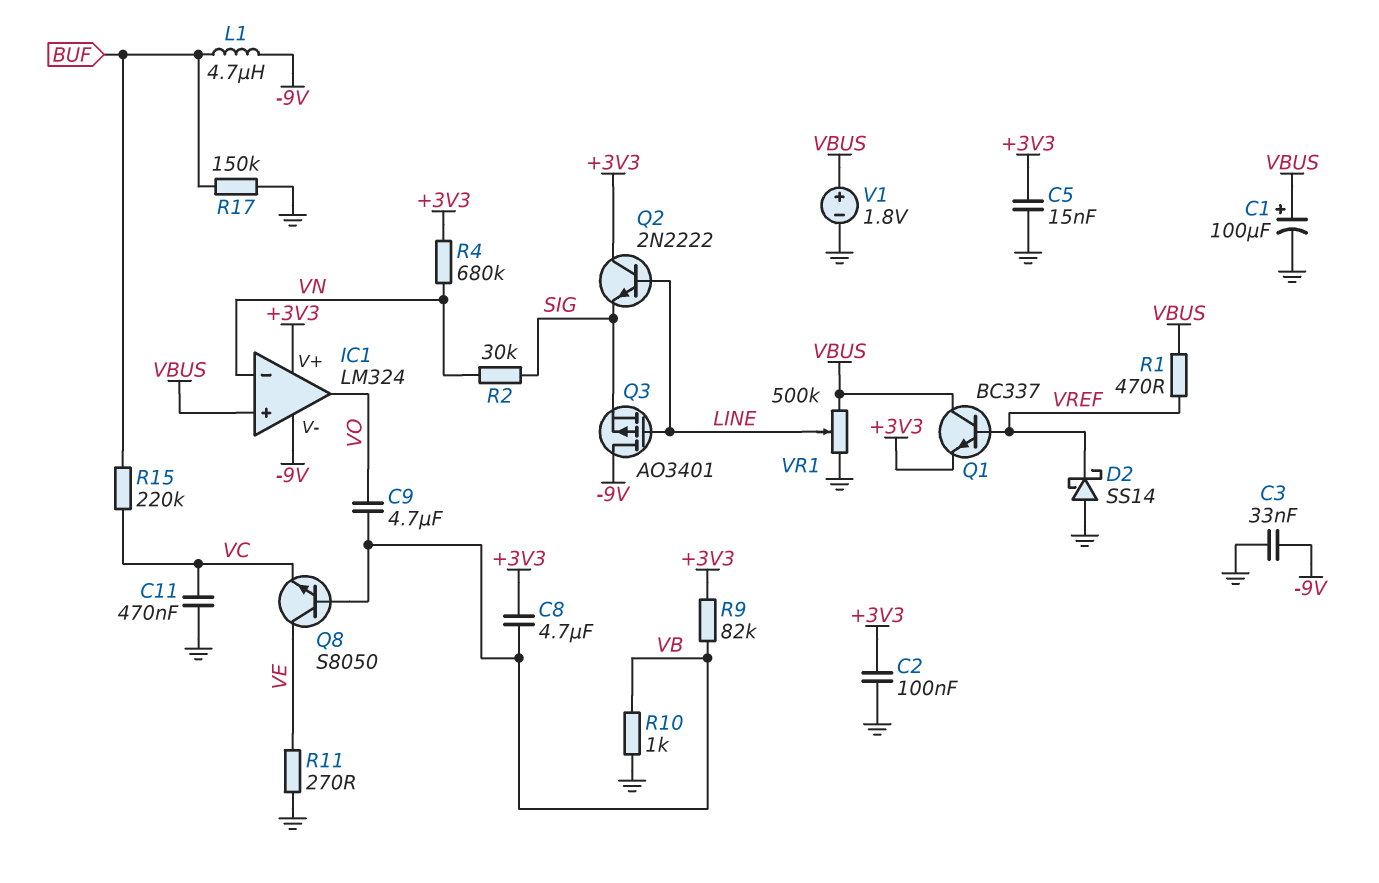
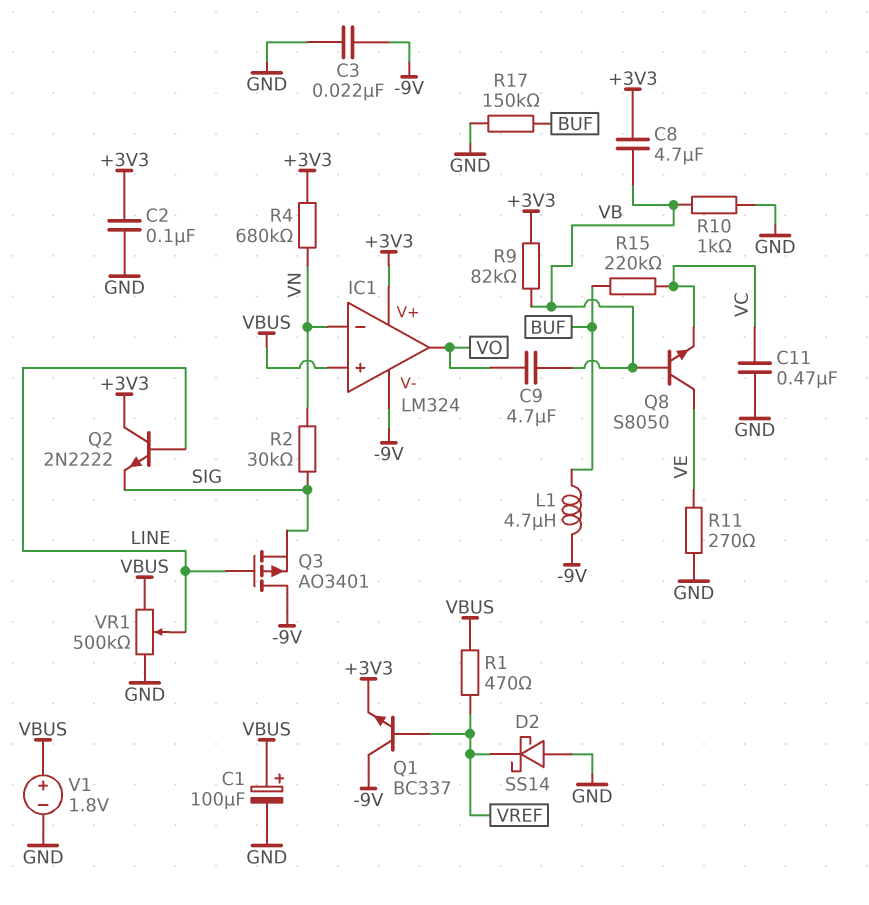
C3: 33nF (-9V, GND) -> 22nF (-9V, GND)
C5: 15nF (+3V3, GND) -> none
Q1: NPN BC337 (B VREF, C VBUS, E +3V3) -> NPN BC337 (B VREF, C -9V, E +3V3)

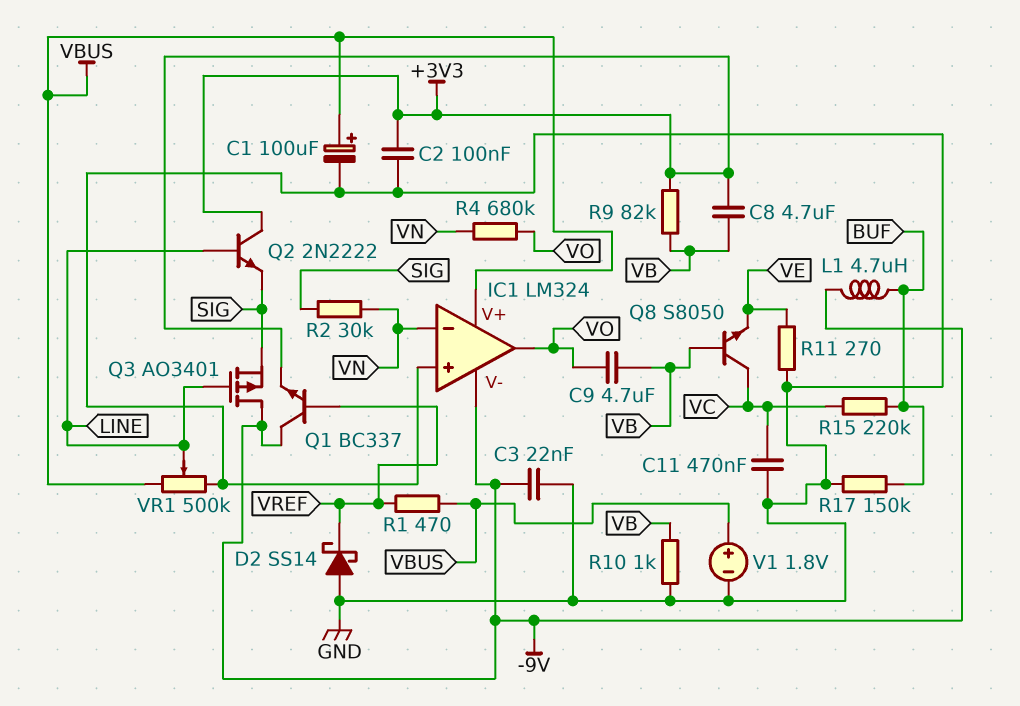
IC1 pin V+: +3V3 -> VBUS
IC1 pin in+: VBUS -> GND
Q8: NPN S8050 (B VB, C VE, E VC) -> NPN S8050 (B VB, C VC, E VE)
R4: 680k (+3V3, VN) -> 680k (VN, VO)

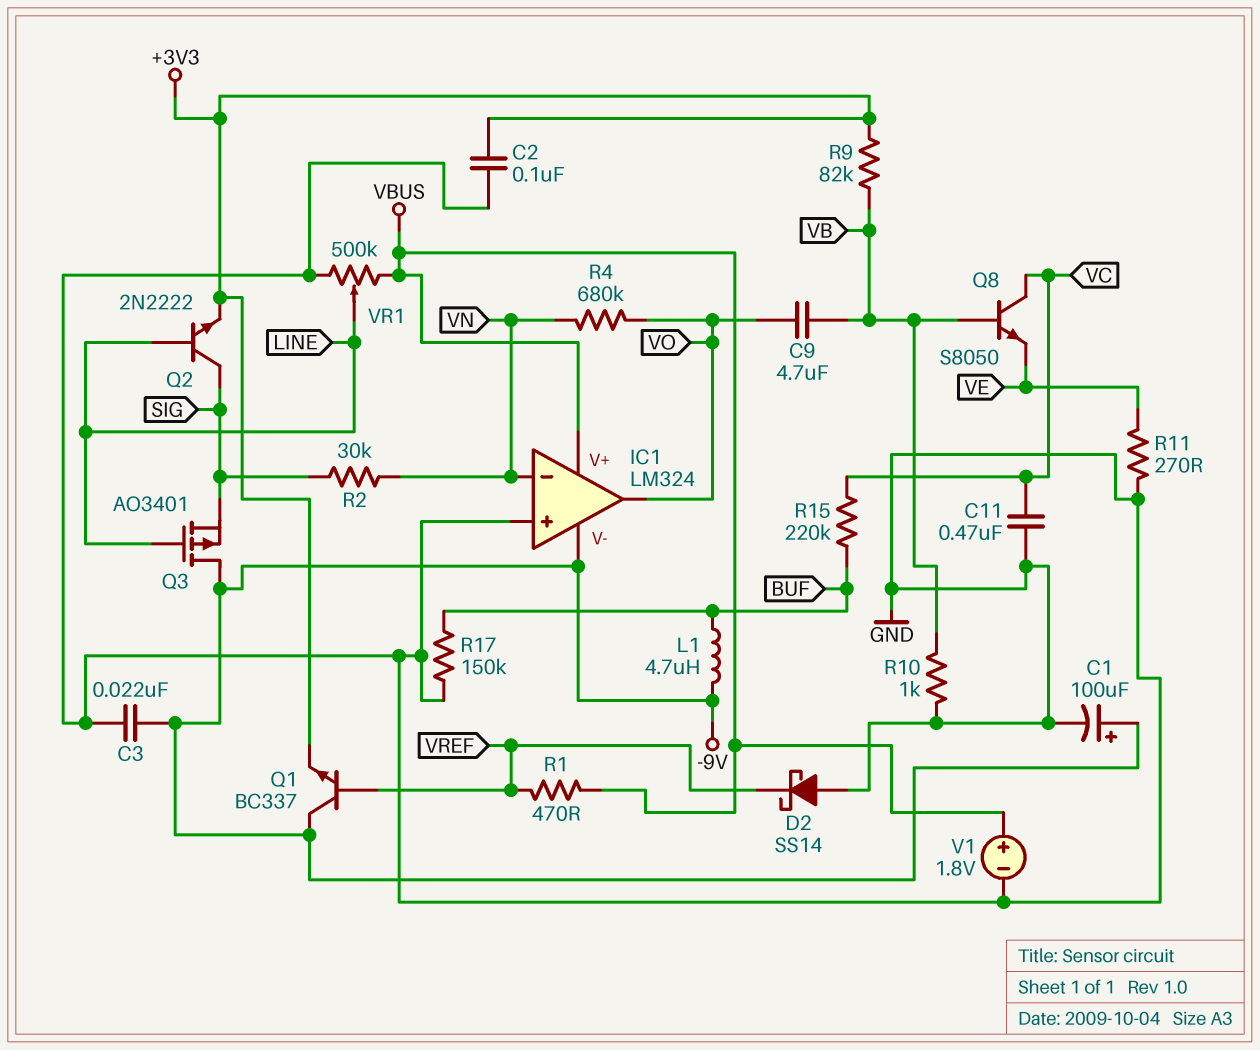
C1: 100uF (plus VBUS, minus GND) -> 100uF (plus -9V, minus GND)
C8: 4.7uF (+3V3, VB) -> none
Q2: NPN 2N2222 (B LINE, C +3V3, E SIG) -> NPN 2N2222 (B LINE, C SIG, E +3V3)

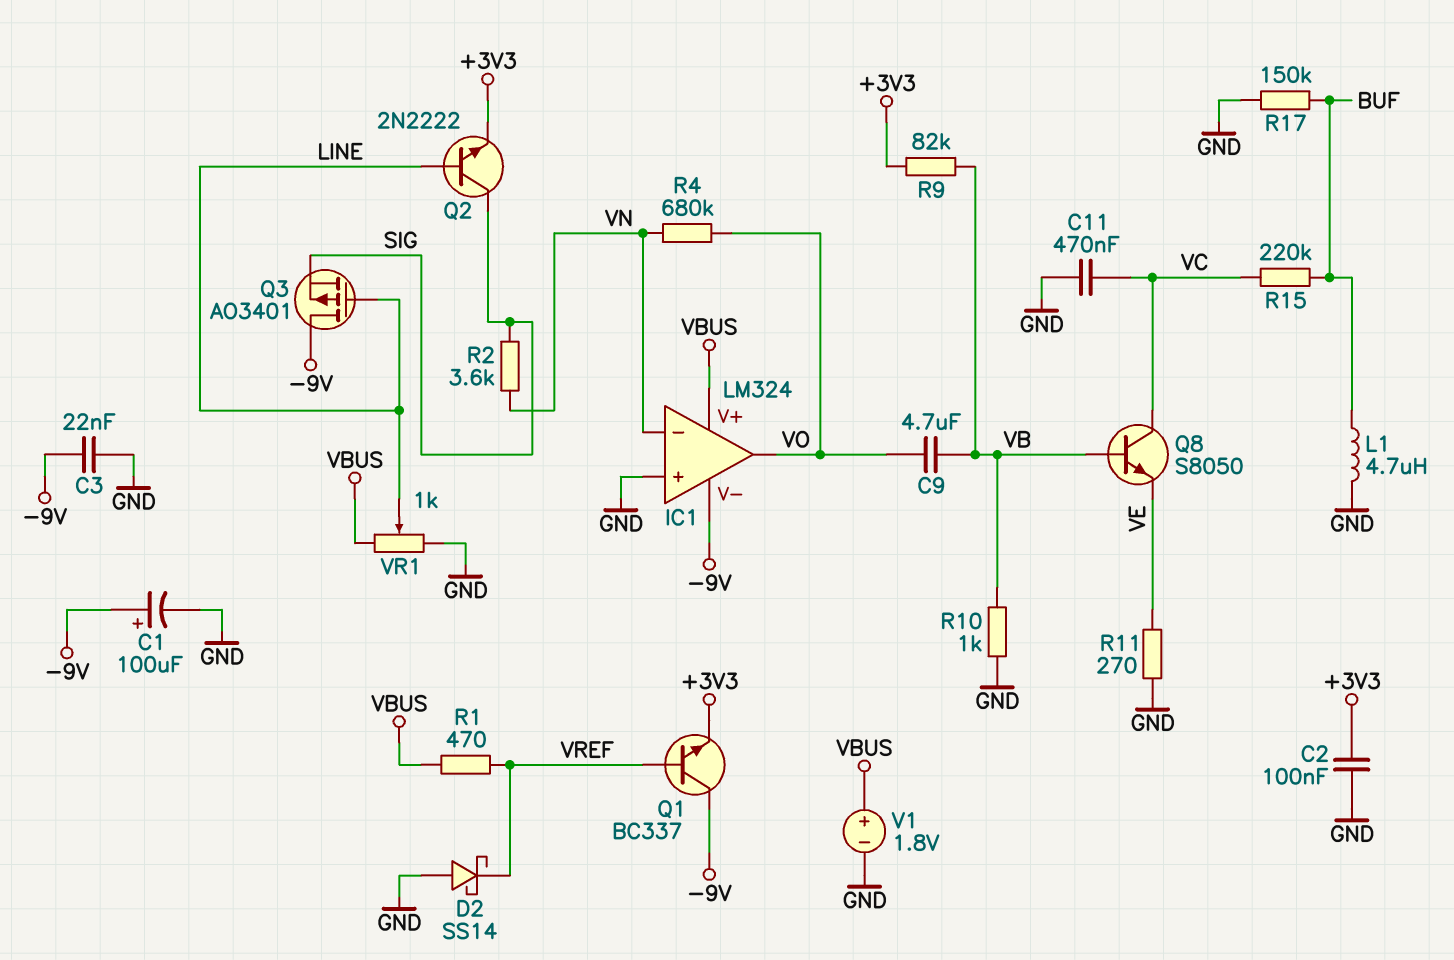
L1: 4.7uH (-9V, BUF) -> 4.7uH (BUF, GND)
R2: 30k (SIG, VN) -> 3.6k (SIG, VN)
VR1: 500k (GND, VBUS, wiper LINE) -> 1k (GND, VBUS, wiper LINE)

